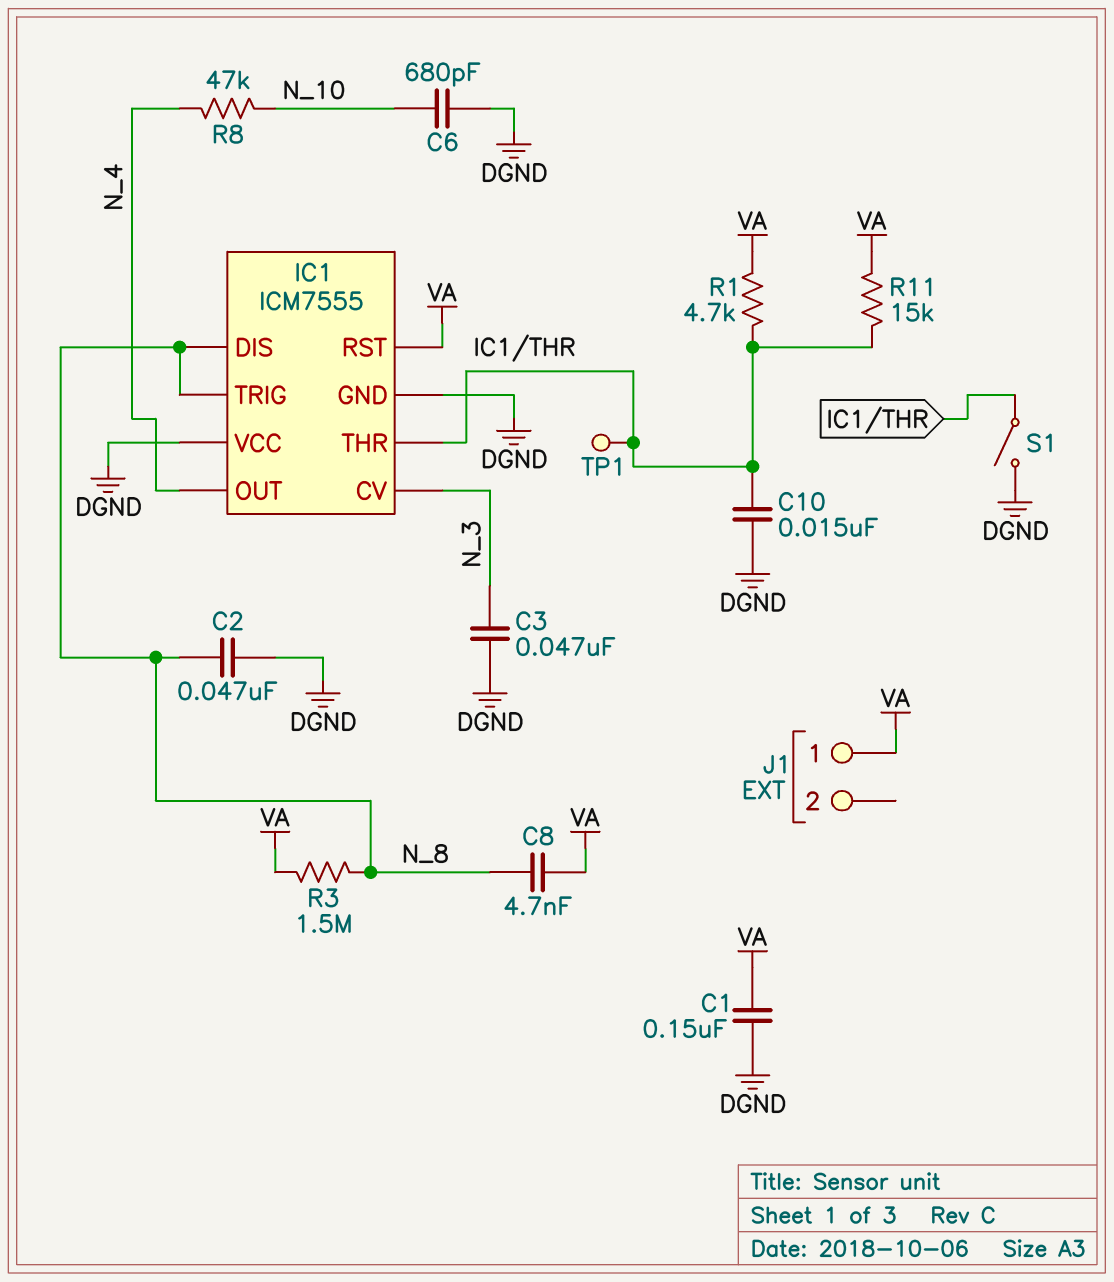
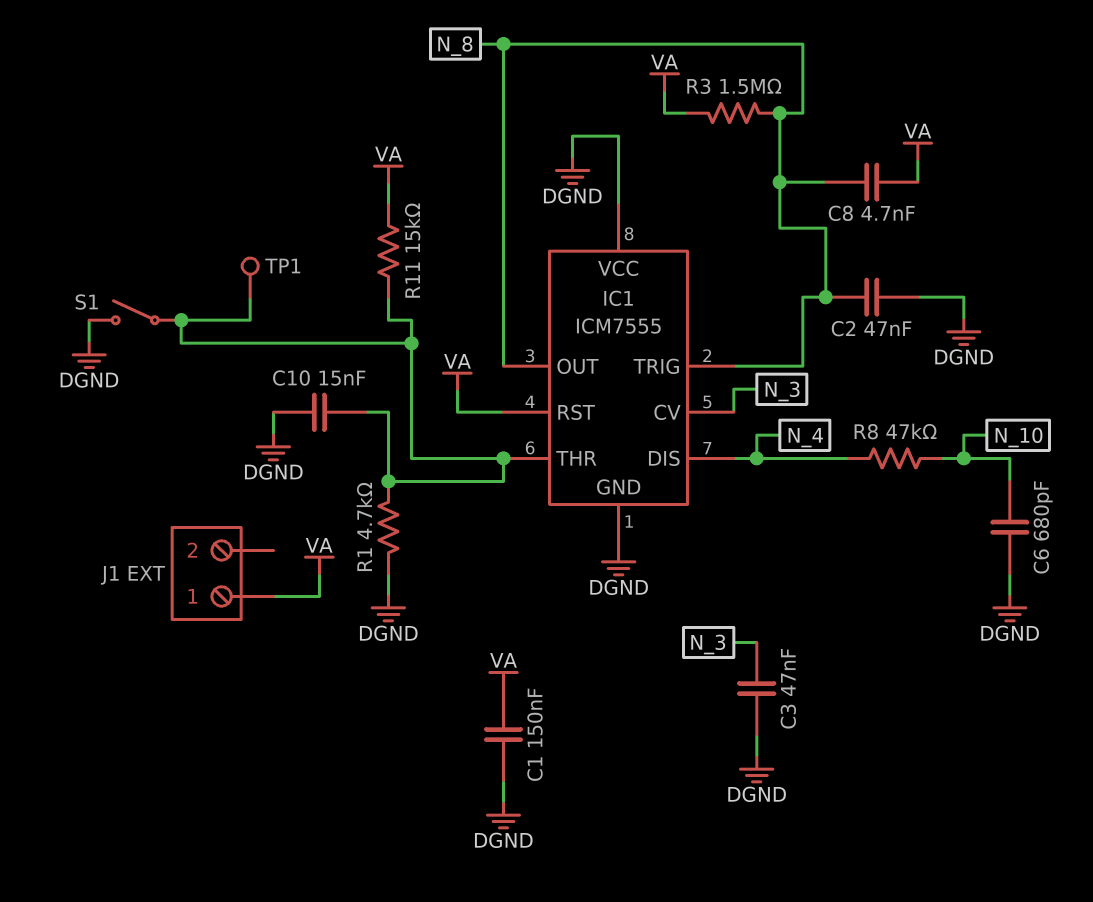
IC1 pin DIS: N_8 -> N_4
IC1 pin OUT: N_4 -> N_8
R1: 4.7k (IC1/THR, VA) -> 4.7k (DGND, IC1/THR)

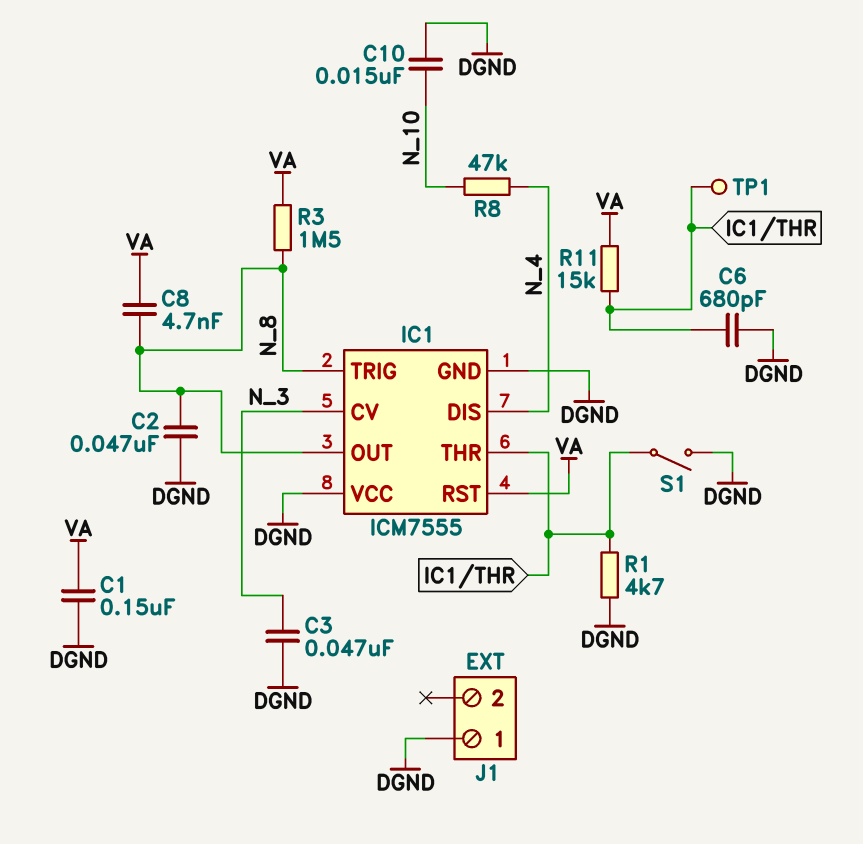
C6: 680pF (DGND, N_10) -> 680pF (DGND, IC1/THR)
C10: 15nF (DGND, IC1/THR) -> 15nF (DGND, N_10)
J1 pin 1: VA -> DGND

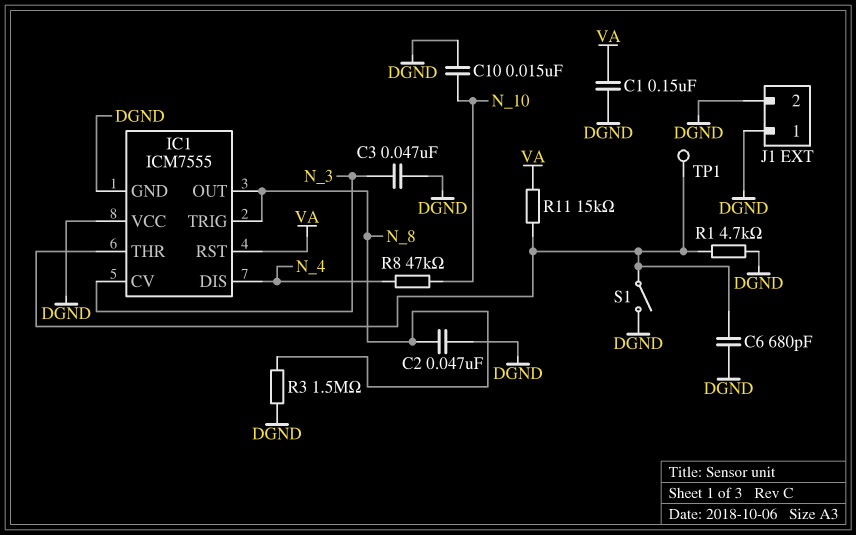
C8: 4.7nF (N_8, VA) -> none
J1 pin 2: none -> DGND
R3: 1.5M (N_8, VA) -> 1.5M (DGND, N_8)

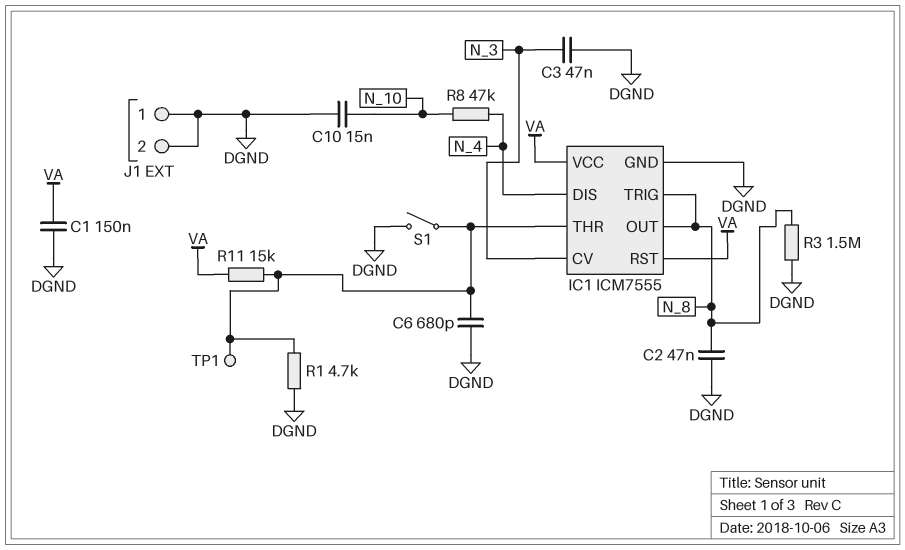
IC1 pin VCC: DGND -> VA

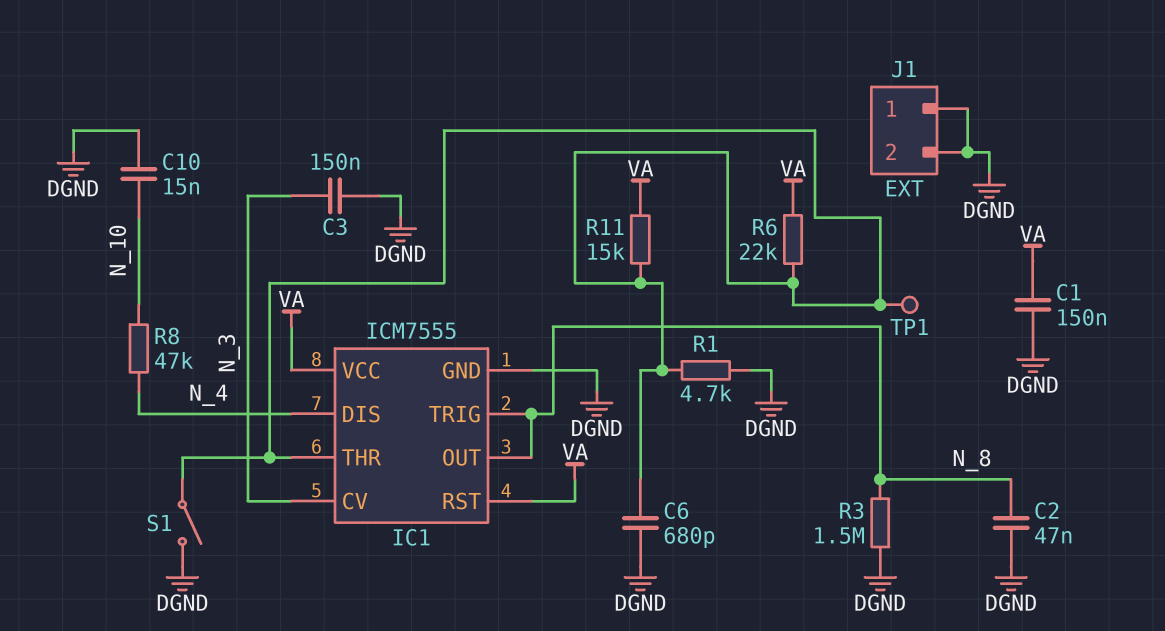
C3: 47nF (DGND, N_3) -> 150nF (DGND, N_3)
R6: none -> 22k (IC1/THR, VA)

